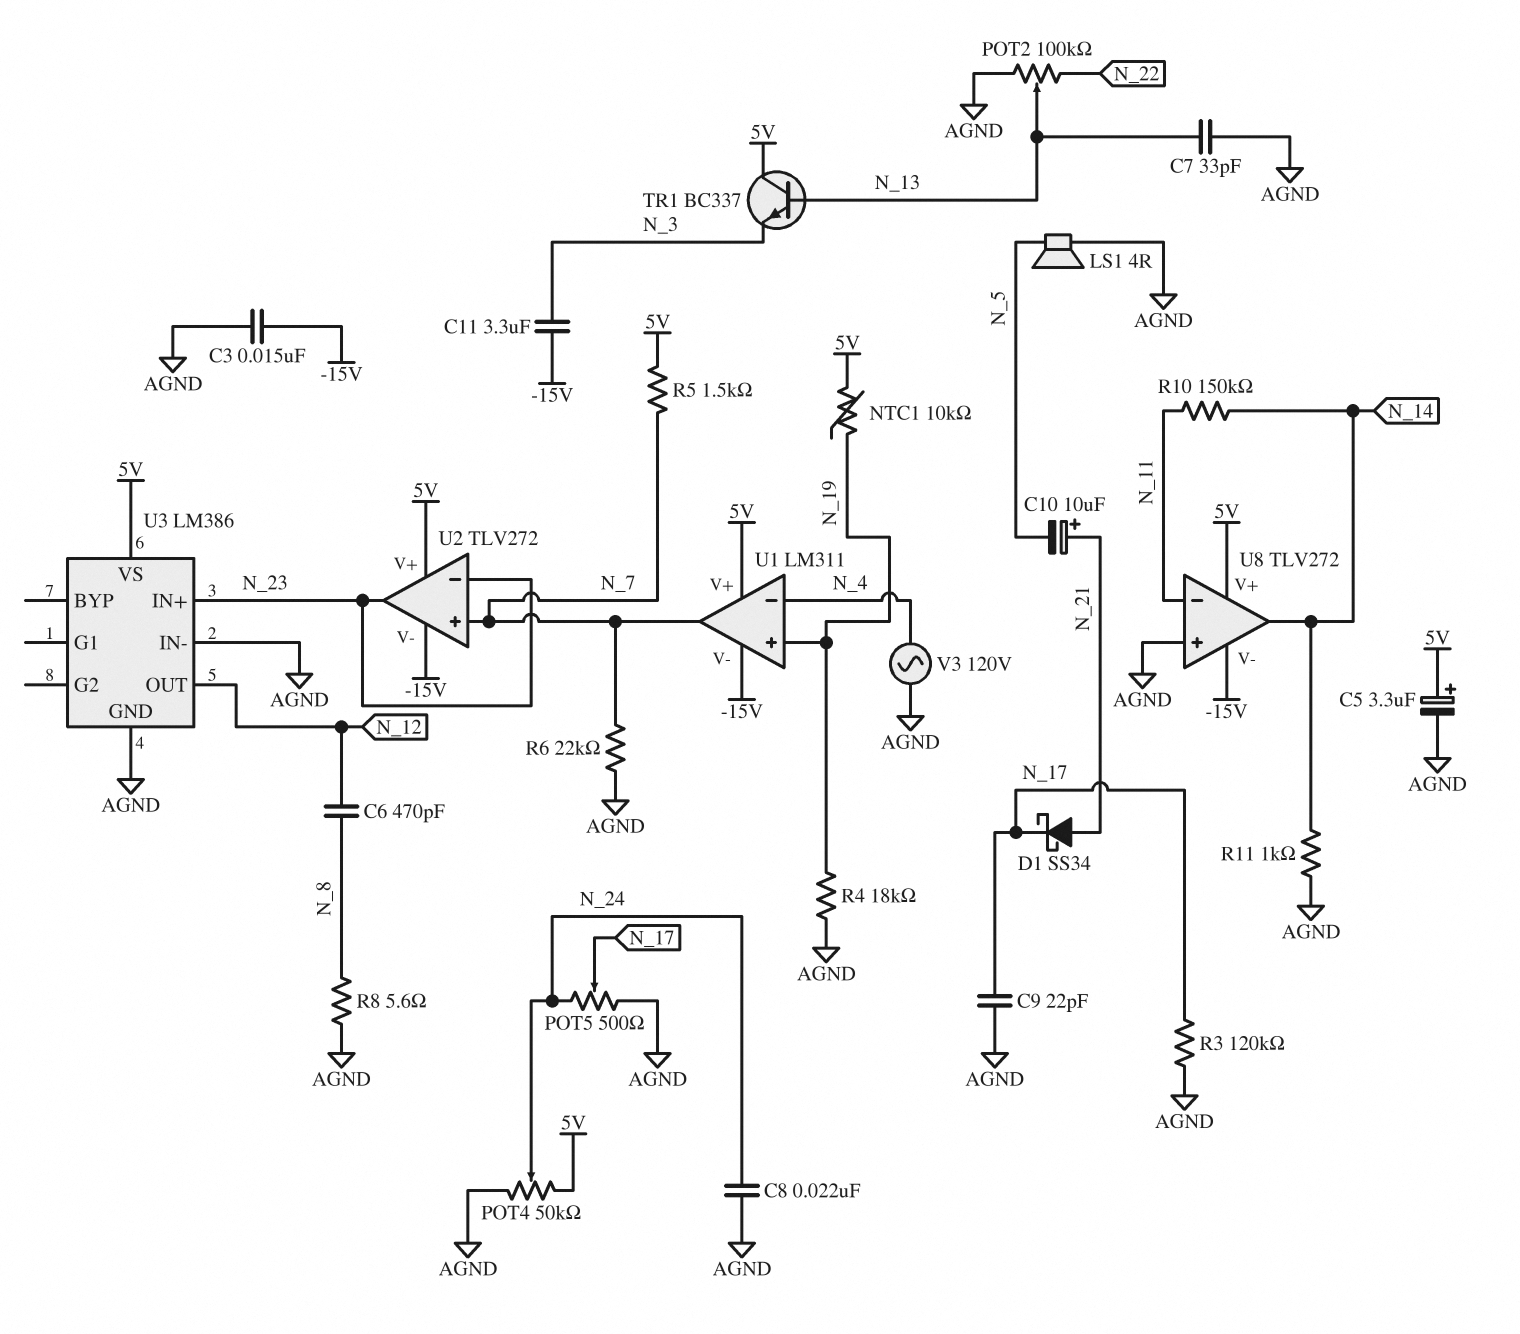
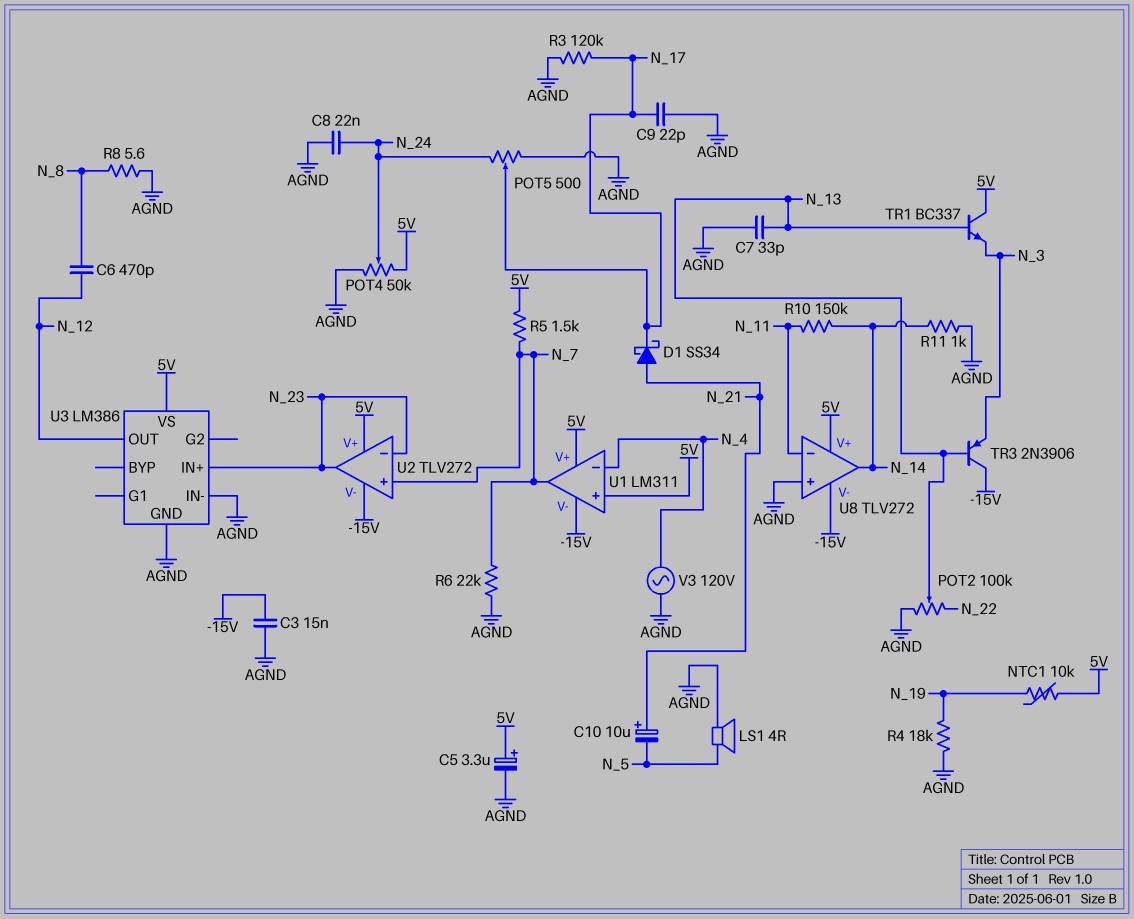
C11: 3.3uF (-15V, N_3) -> none
TR3: none -> PNP 2N3906 (B N_13, C -15V, E N_3)
U1 pin in+: N_19 -> 5V

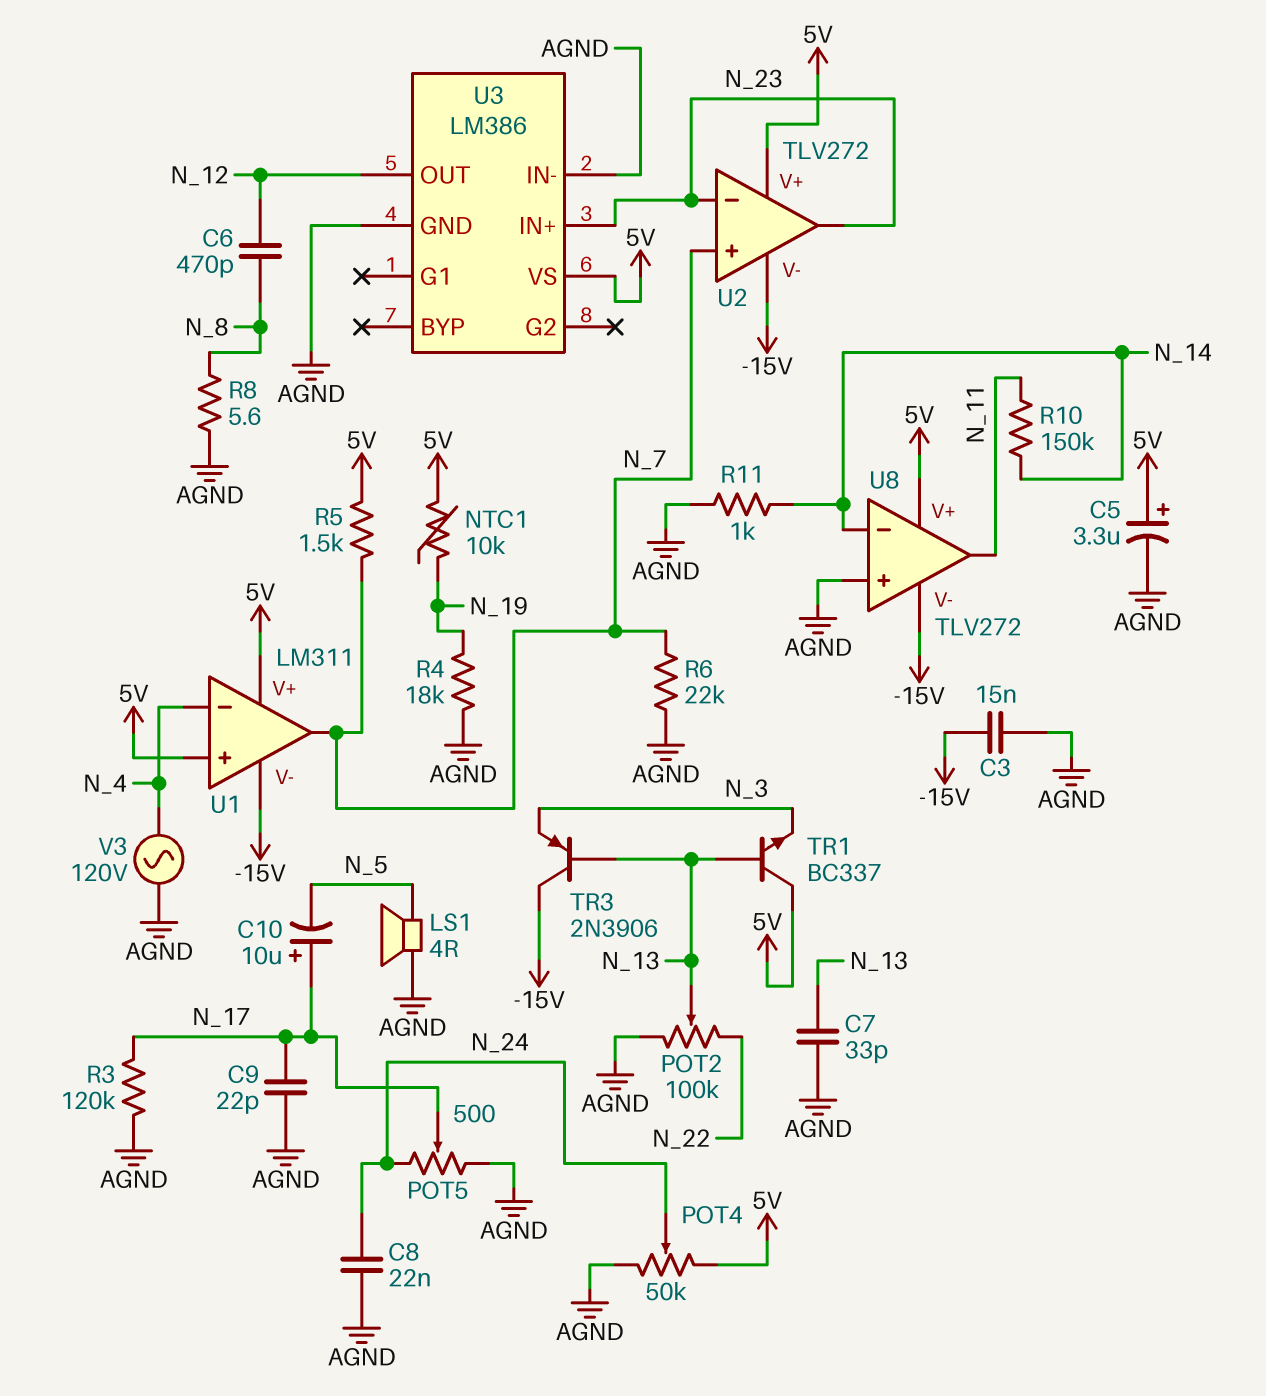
C10: 10uF (plus N_21, minus N_5) -> 10uF (plus N_17, minus N_5)
D1: schottky SS34 (A N_21, K N_17) -> none
U8 pin in-: N_11 -> N_14
U8 pin out: N_14 -> N_11

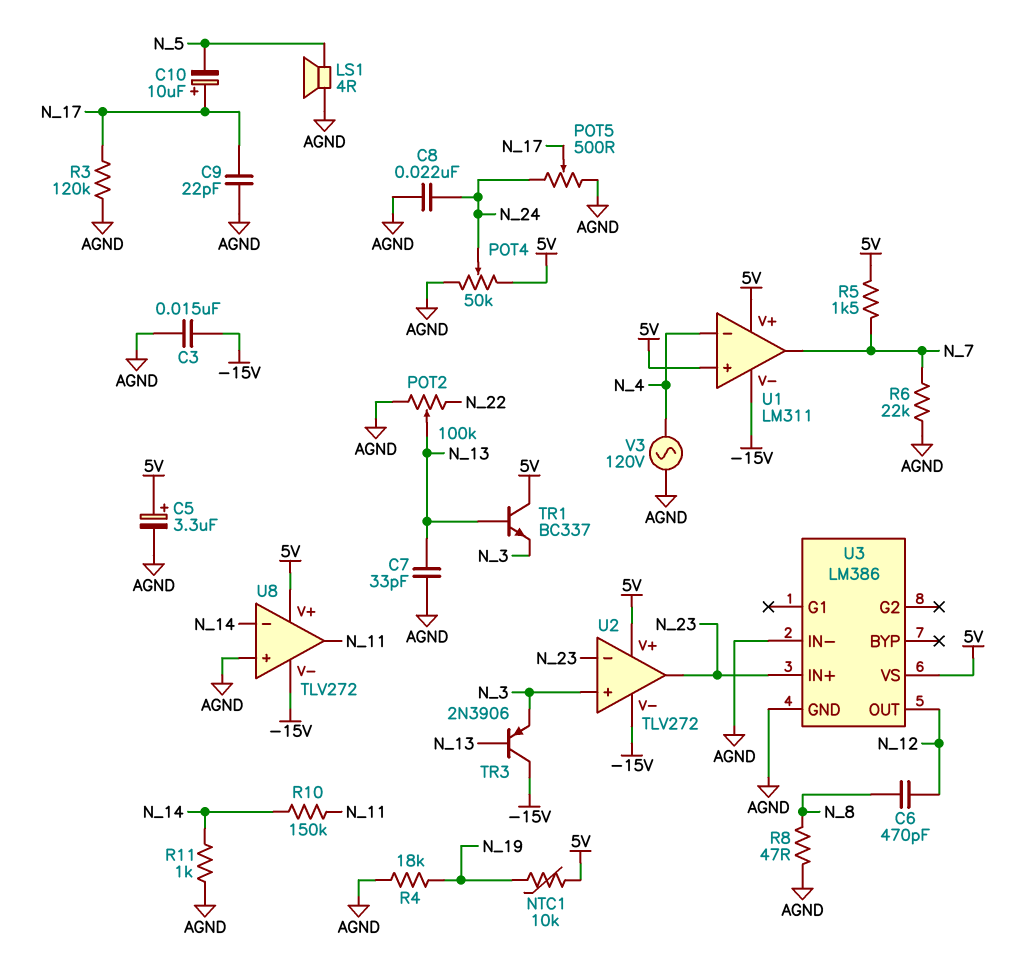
R8: 5.6 (AGND, N_8) -> 47 (AGND, N_8)
U2 pin in+: N_7 -> N_3

